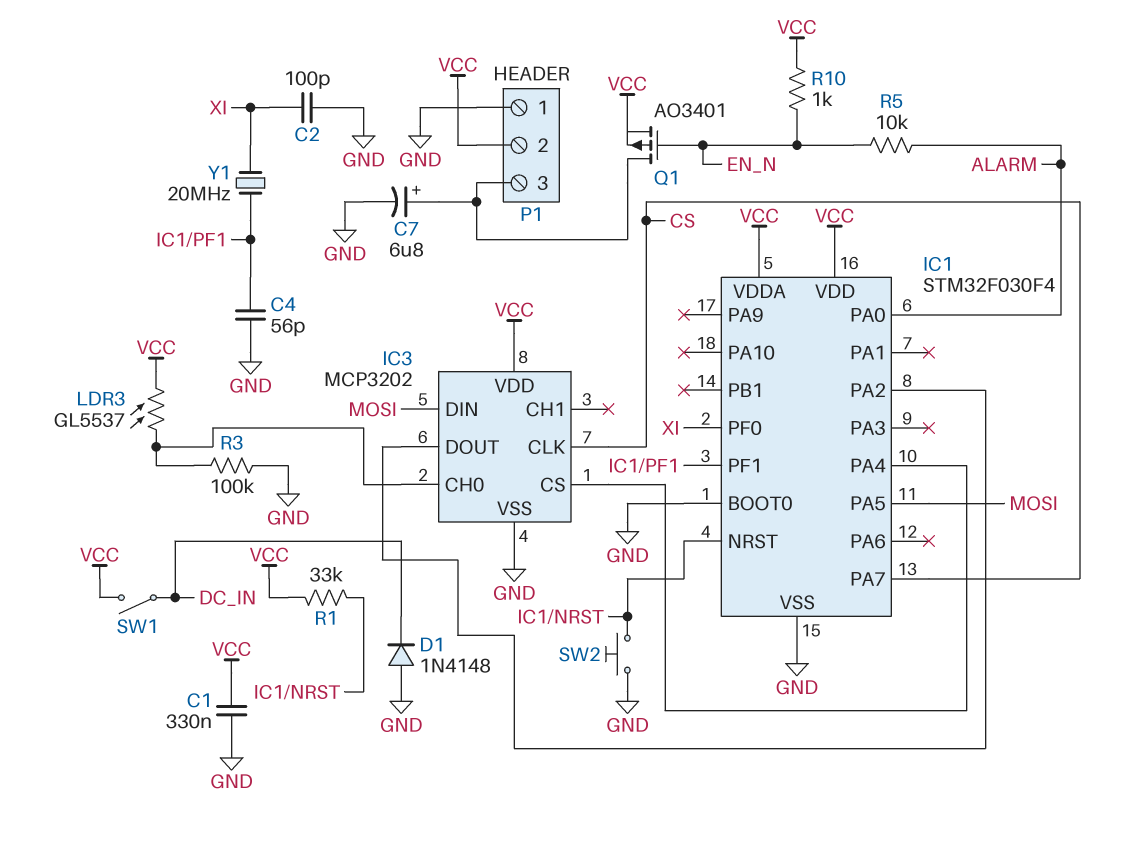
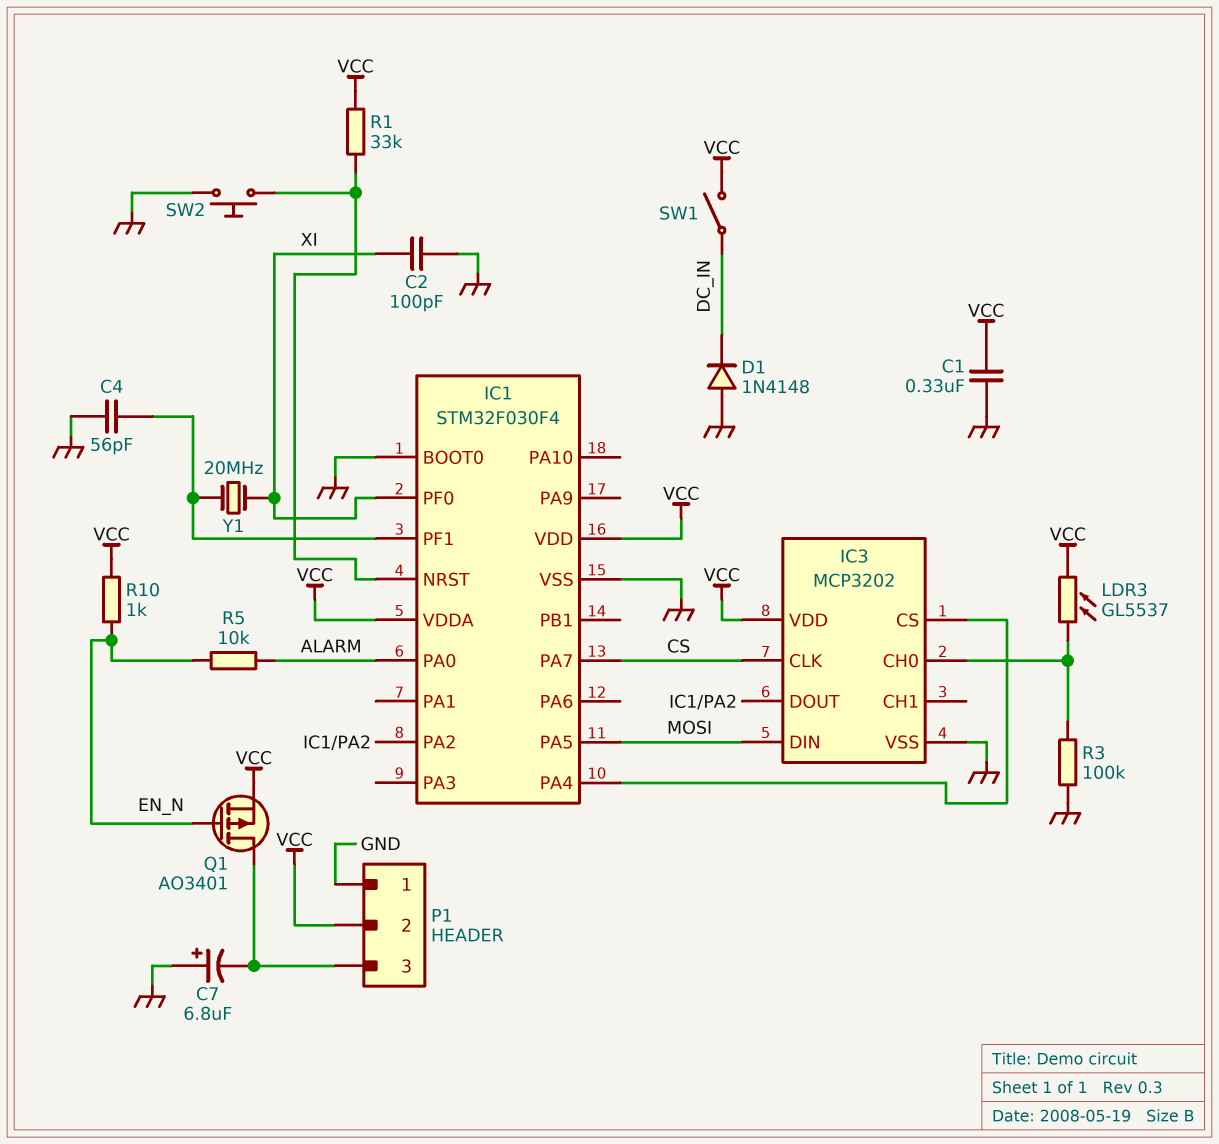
C7: 6.8uF (plus P1/3, minus GND) -> 6.8uF (plus GND, minus P1/3)

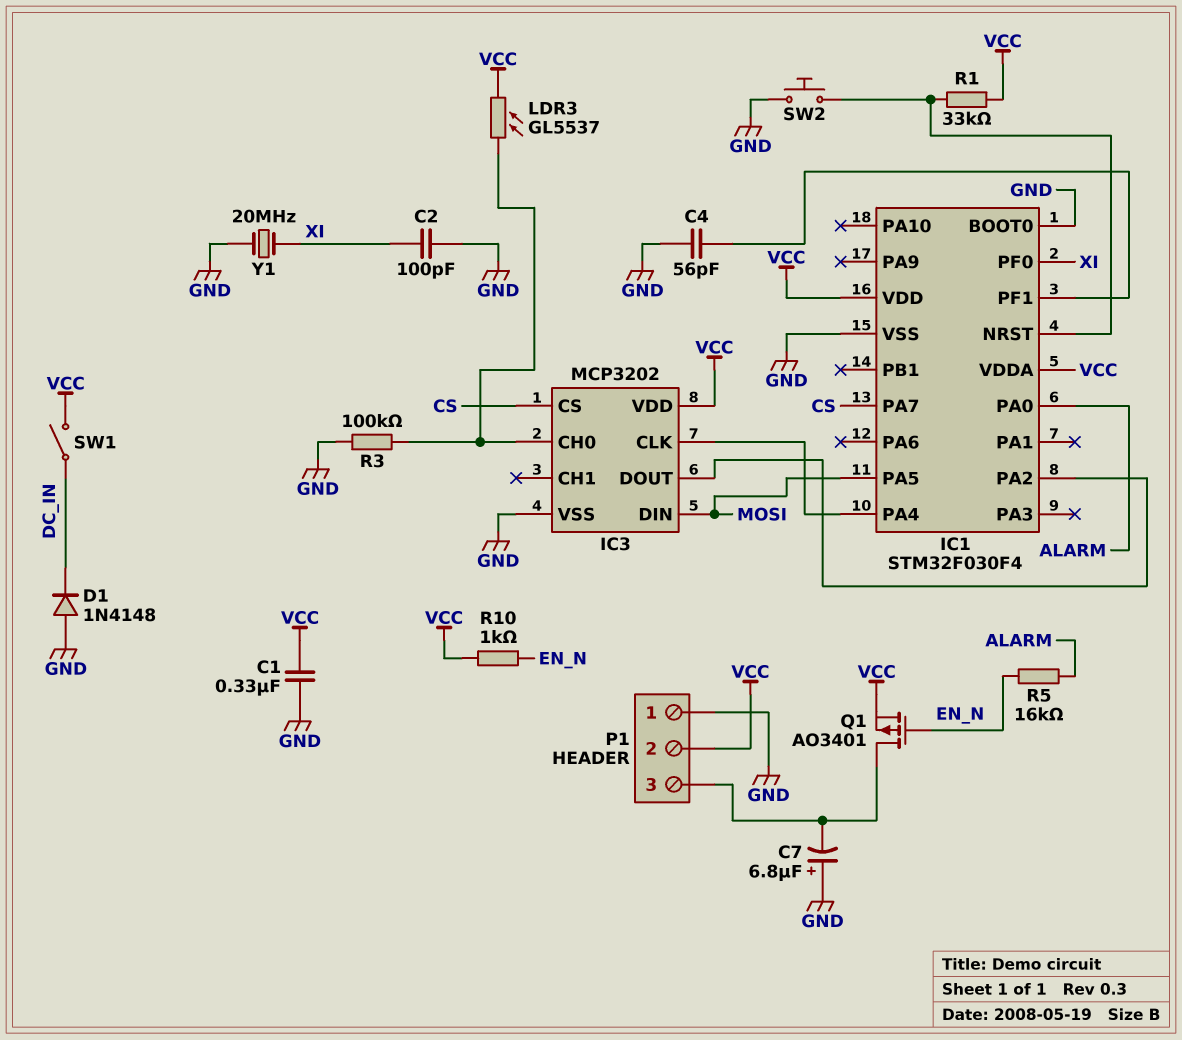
IC3 pin CLK: CS -> IC1/PA4
IC3 pin CS: IC1/PA4 -> CS
R5: 10k (ALARM, EN_N) -> 16k (ALARM, EN_N)
Y1: 20MHz (IC1/PF1, XI) -> 20MHz (GND, XI)

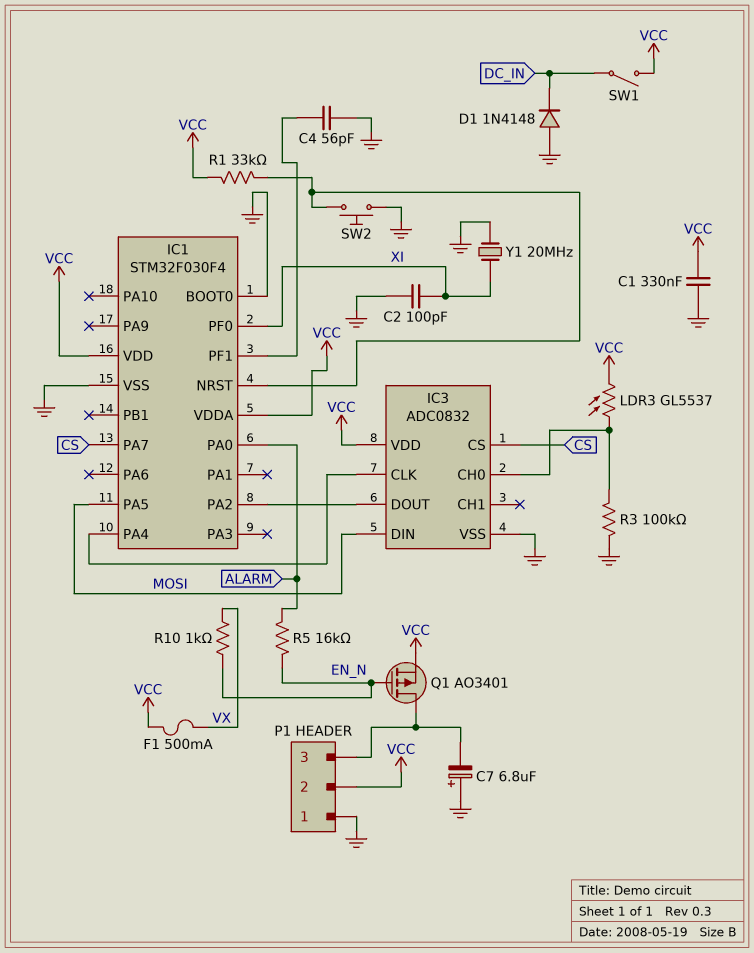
F1: none -> 500mA (VCC, VX)
IC3: MCP3202 -> ADC0832
R10: 1k (EN_N, VCC) -> 1k (EN_N, VX)

